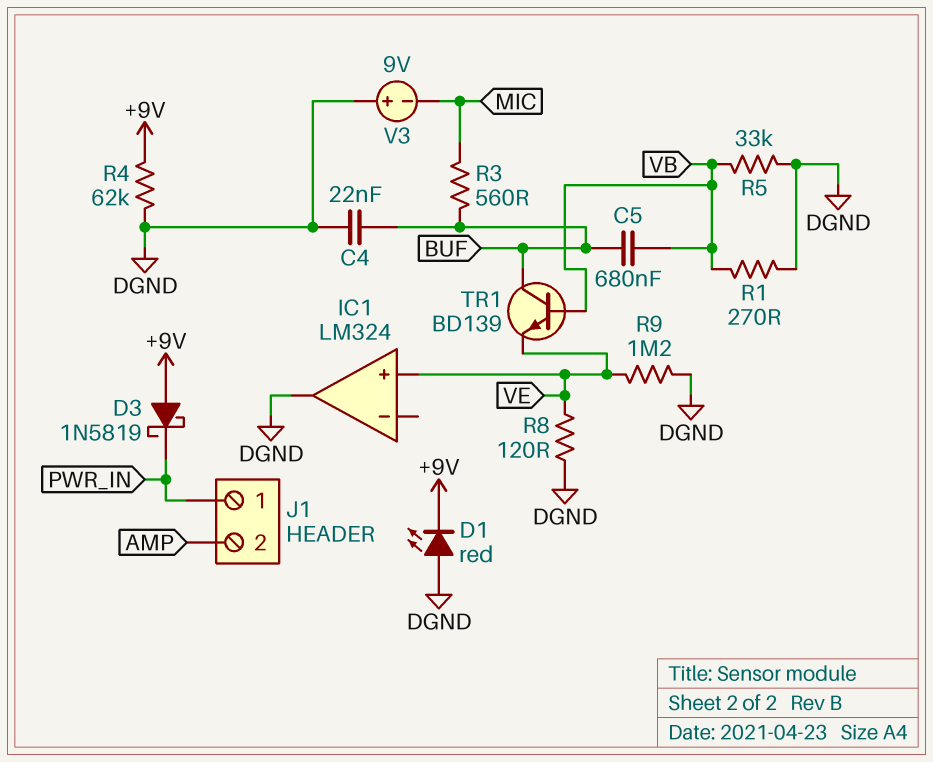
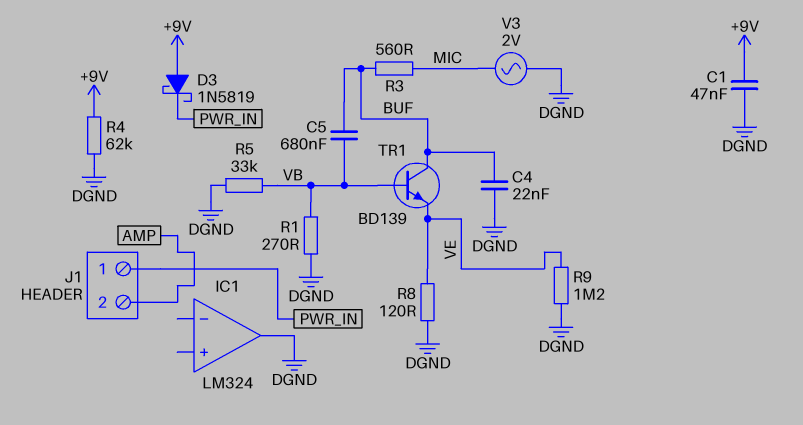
C1: none -> 47nF (+9V, DGND)
D1: LED red (A DGND, K +9V) -> none
IC1 pin in+: VE -> none
V3: 9V (plus DGND, minus MIC) -> AC 2V (DGND, MIC)

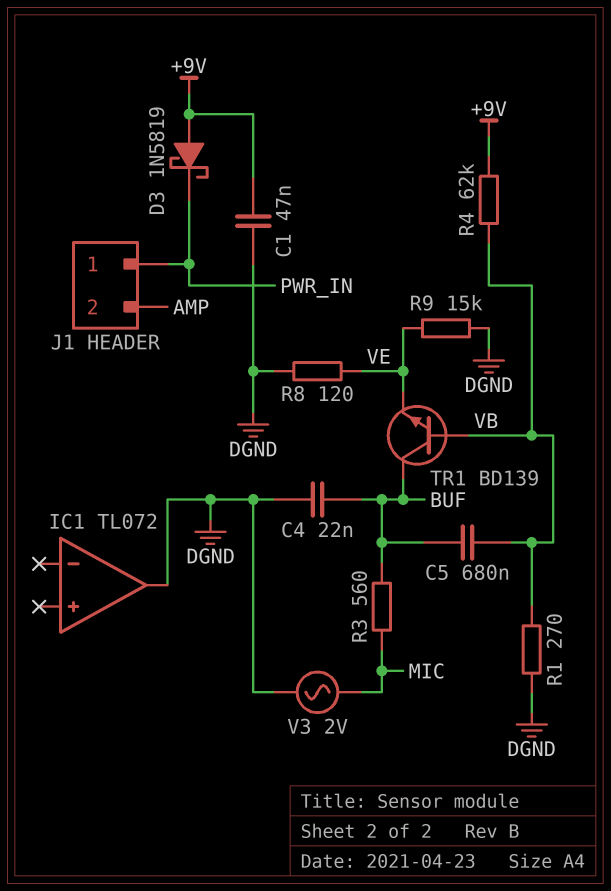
IC1: LM324 -> TL072
R4: 62k (+9V, DGND) -> 62k (+9V, VB)
R5: 33k (DGND, VB) -> none
R9: 1.2M (DGND, VE) -> 15k (DGND, VE)

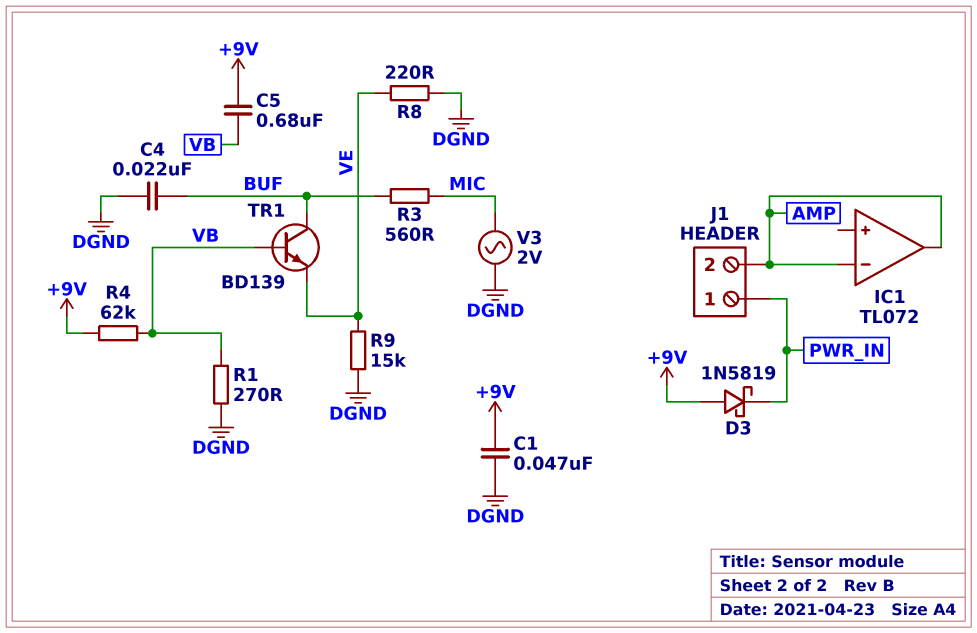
C5: 680nF (BUF, VB) -> 680nF (+9V, VB)
IC1 pin in-: none -> AMP
IC1 pin out: DGND -> AMP
R8: 120 (DGND, VE) -> 220 (DGND, VE)

